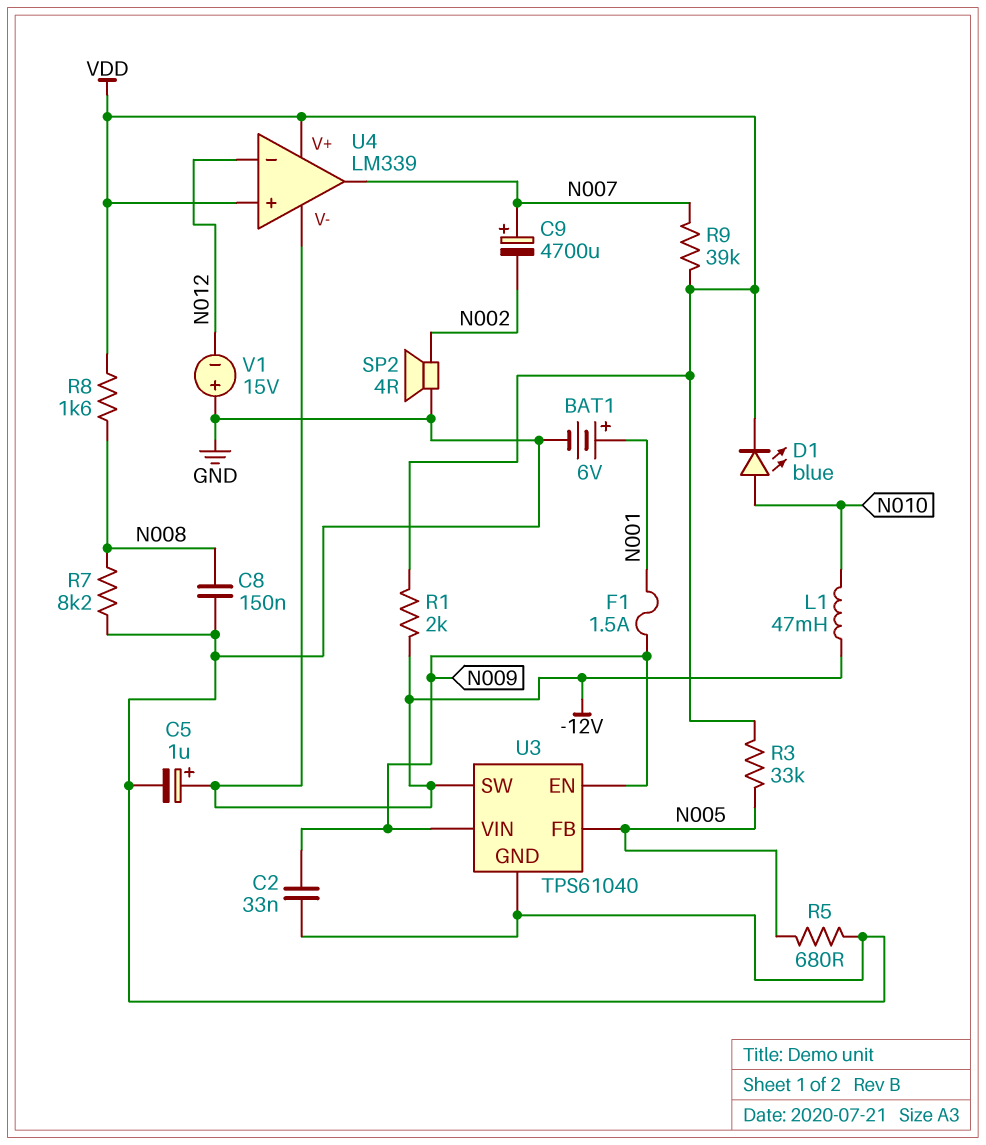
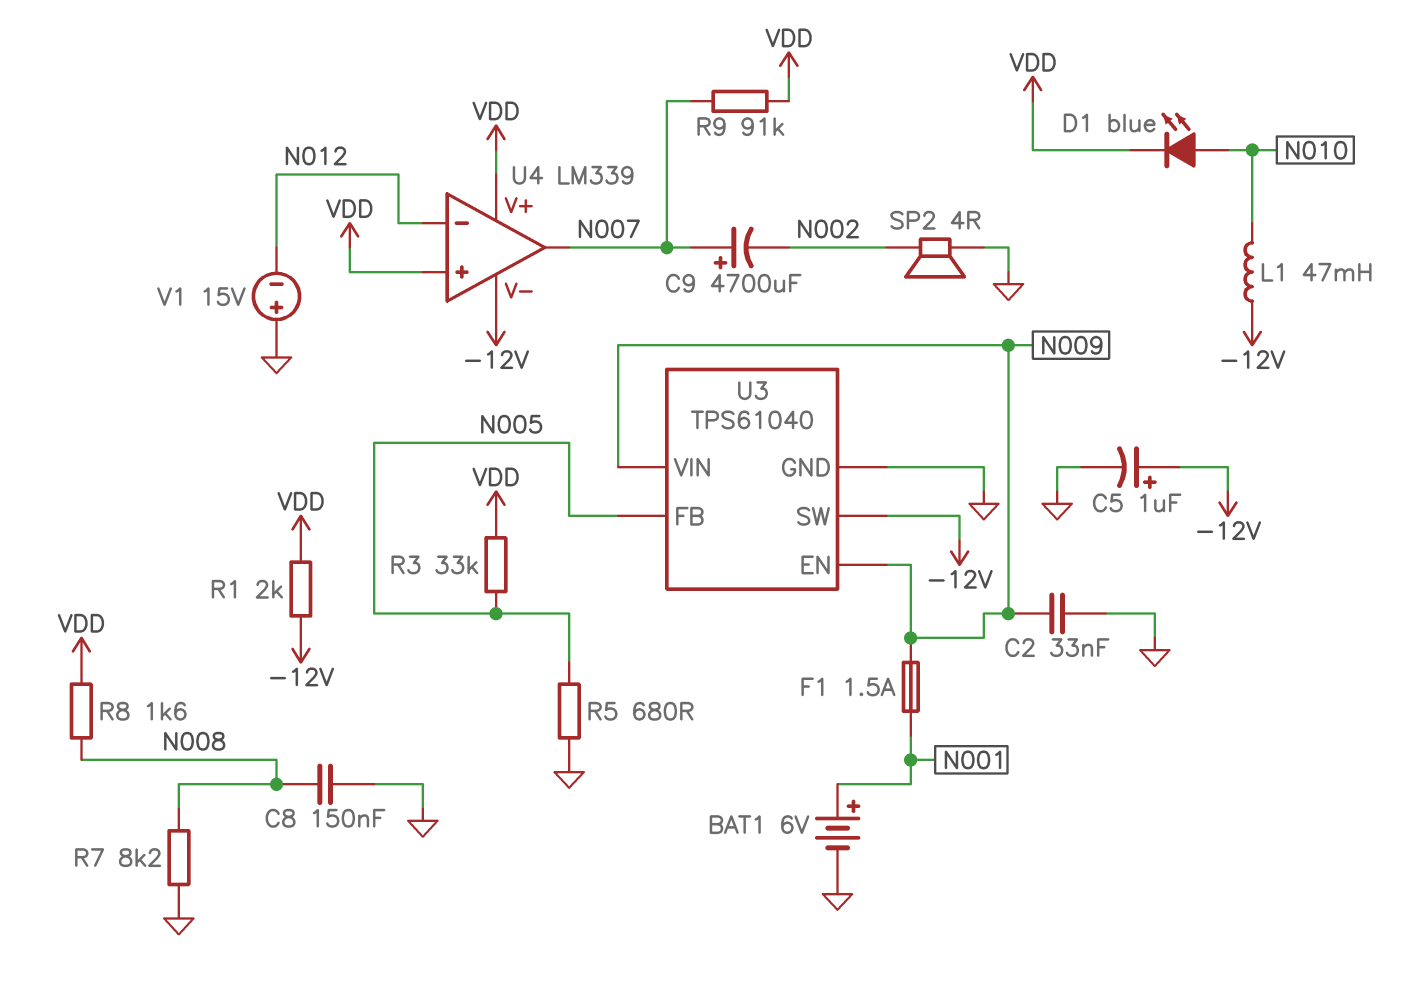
R9: 39k (N007, VDD) -> 91k (N007, VDD)

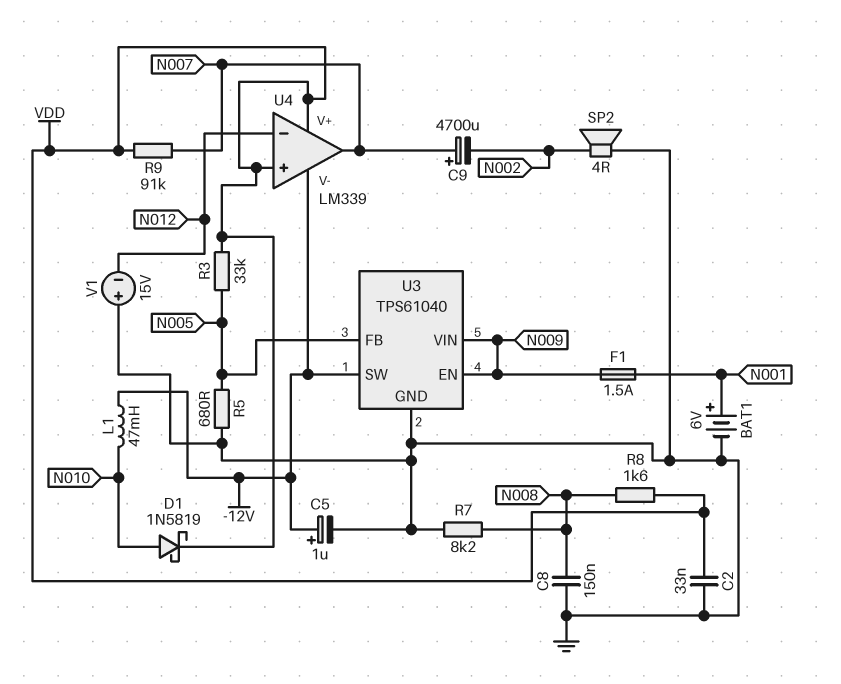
C2: 33nF (GND, N009) -> 33nF (GND, VDD)
D1: LED blue (A N010, K VDD) -> schottky 1N5819 (A N010, K VDD)
R1: 2k (-12V, VDD) -> none

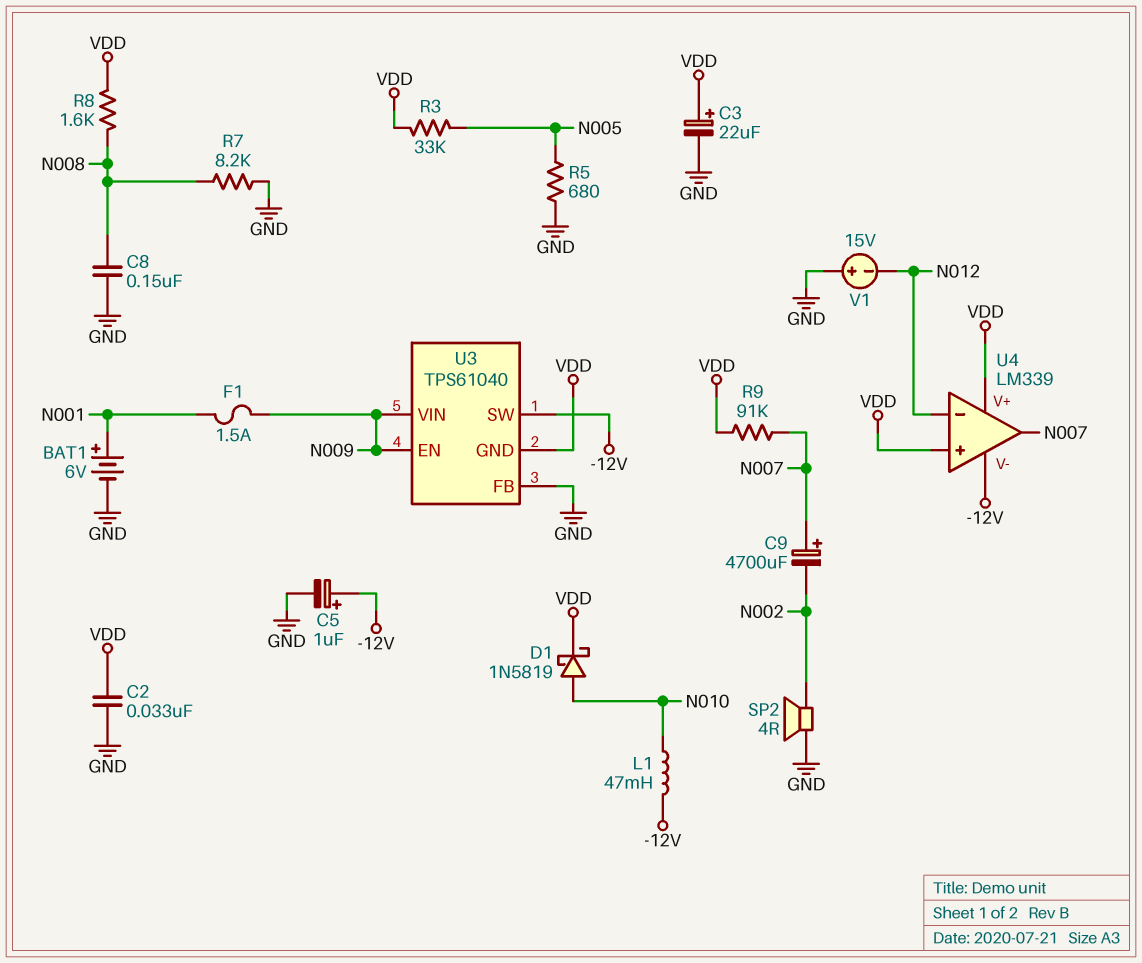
C3: none -> 22uF (plus VDD, minus GND)
U3 pin FB: N005 -> GND
U3 pin GND: GND -> VDD

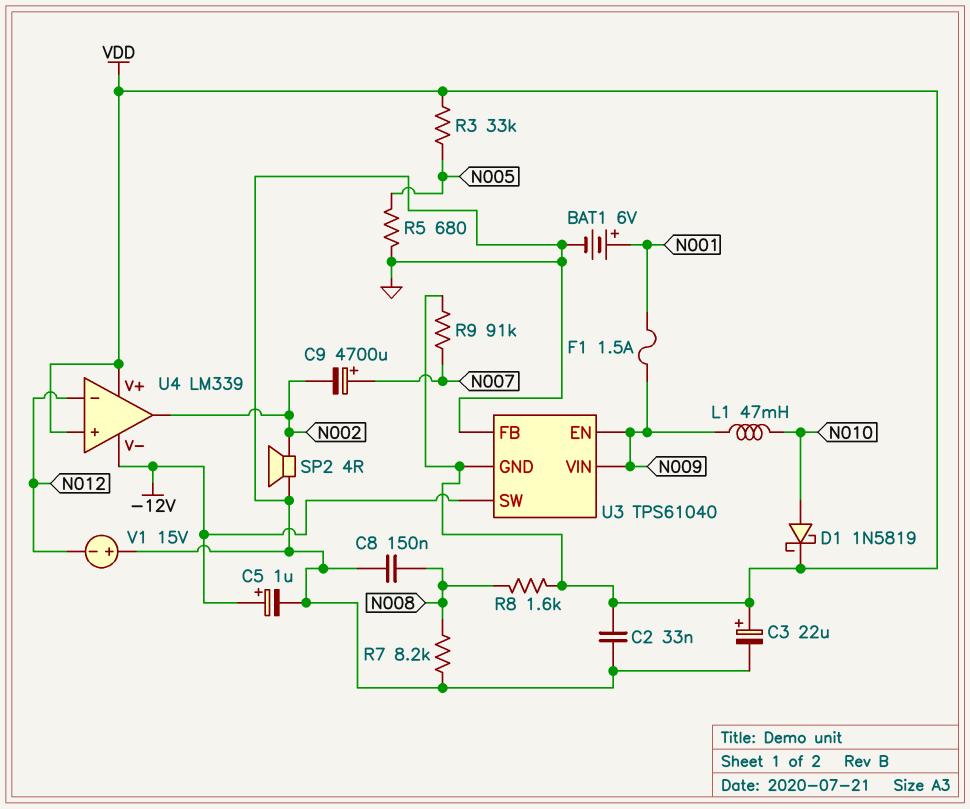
L1: 47mH (-12V, N010) -> 47mH (N009, N010)
U4 pin out: N007 -> N002

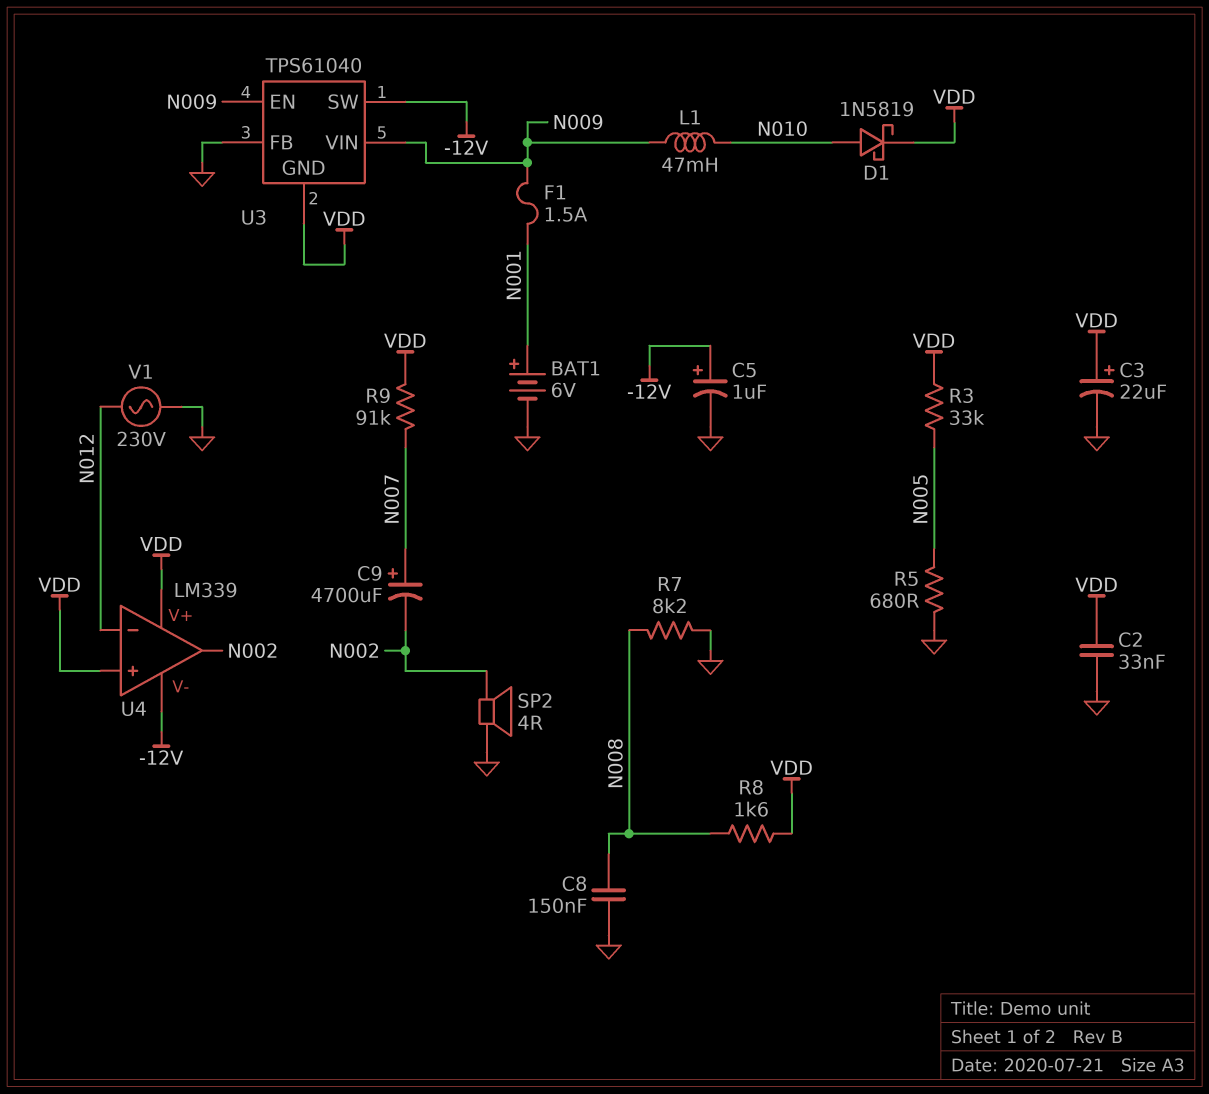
V1: 15V (plus GND, minus N012) -> AC 230V (GND, N012)

